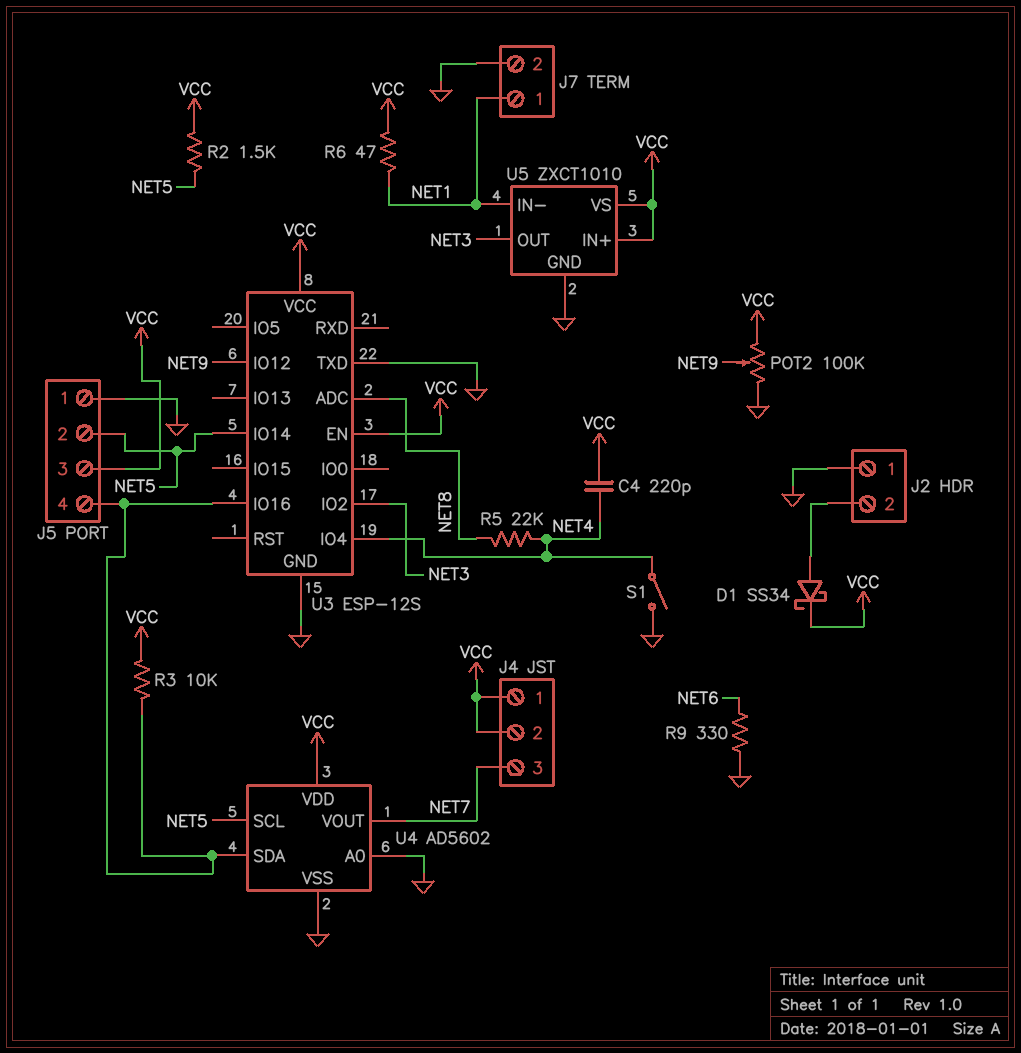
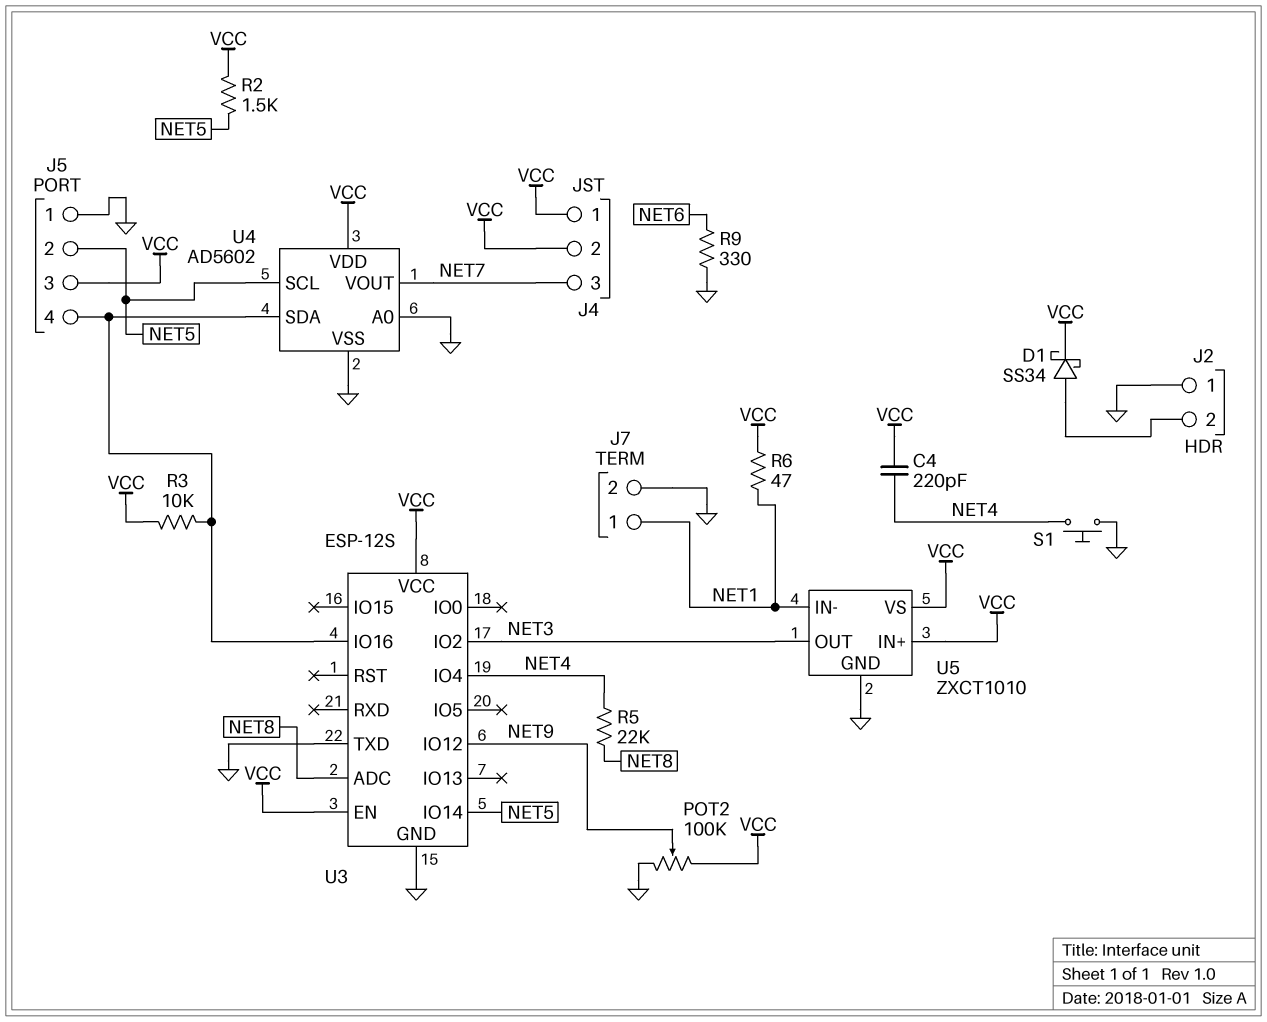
S1: switch (GND, NET4) -> button (GND, NET4)

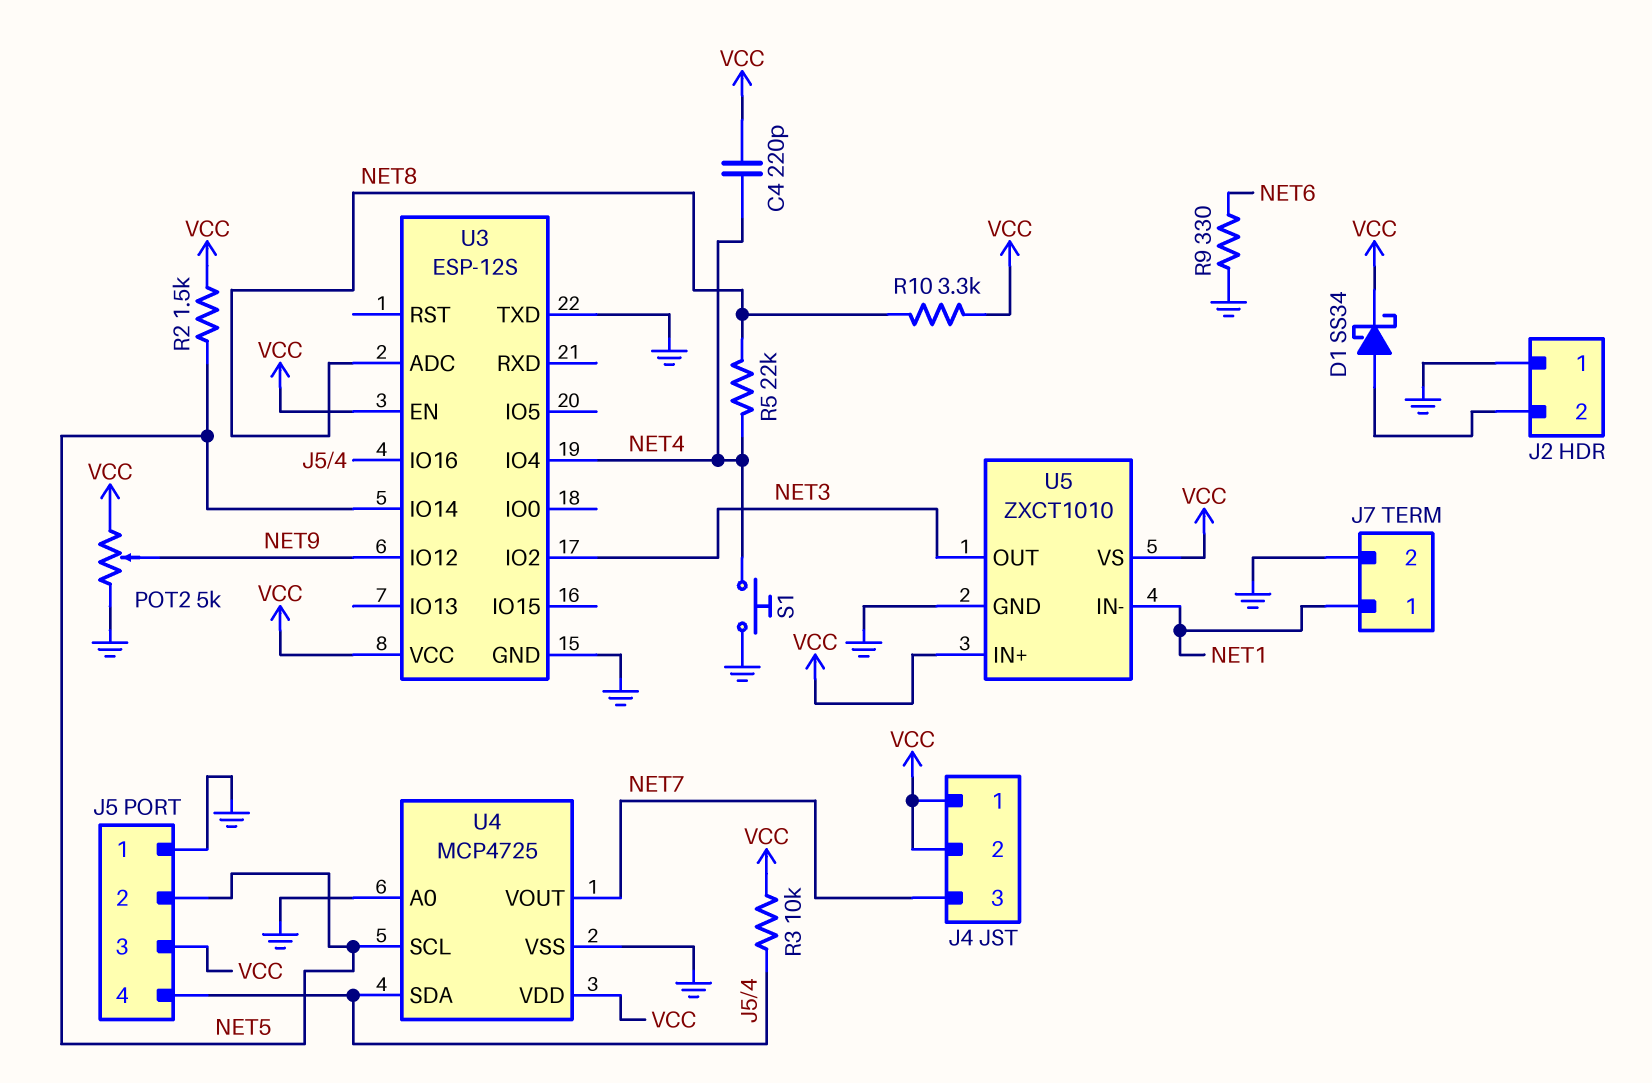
POT2: 100k (GND, VCC, wiper NET9) -> 5k (GND, VCC, wiper NET9)
R6: 47 (NET1, VCC) -> none
R10: none -> 3.3k (NET8, VCC)
U4: AD5602 -> MCP4725

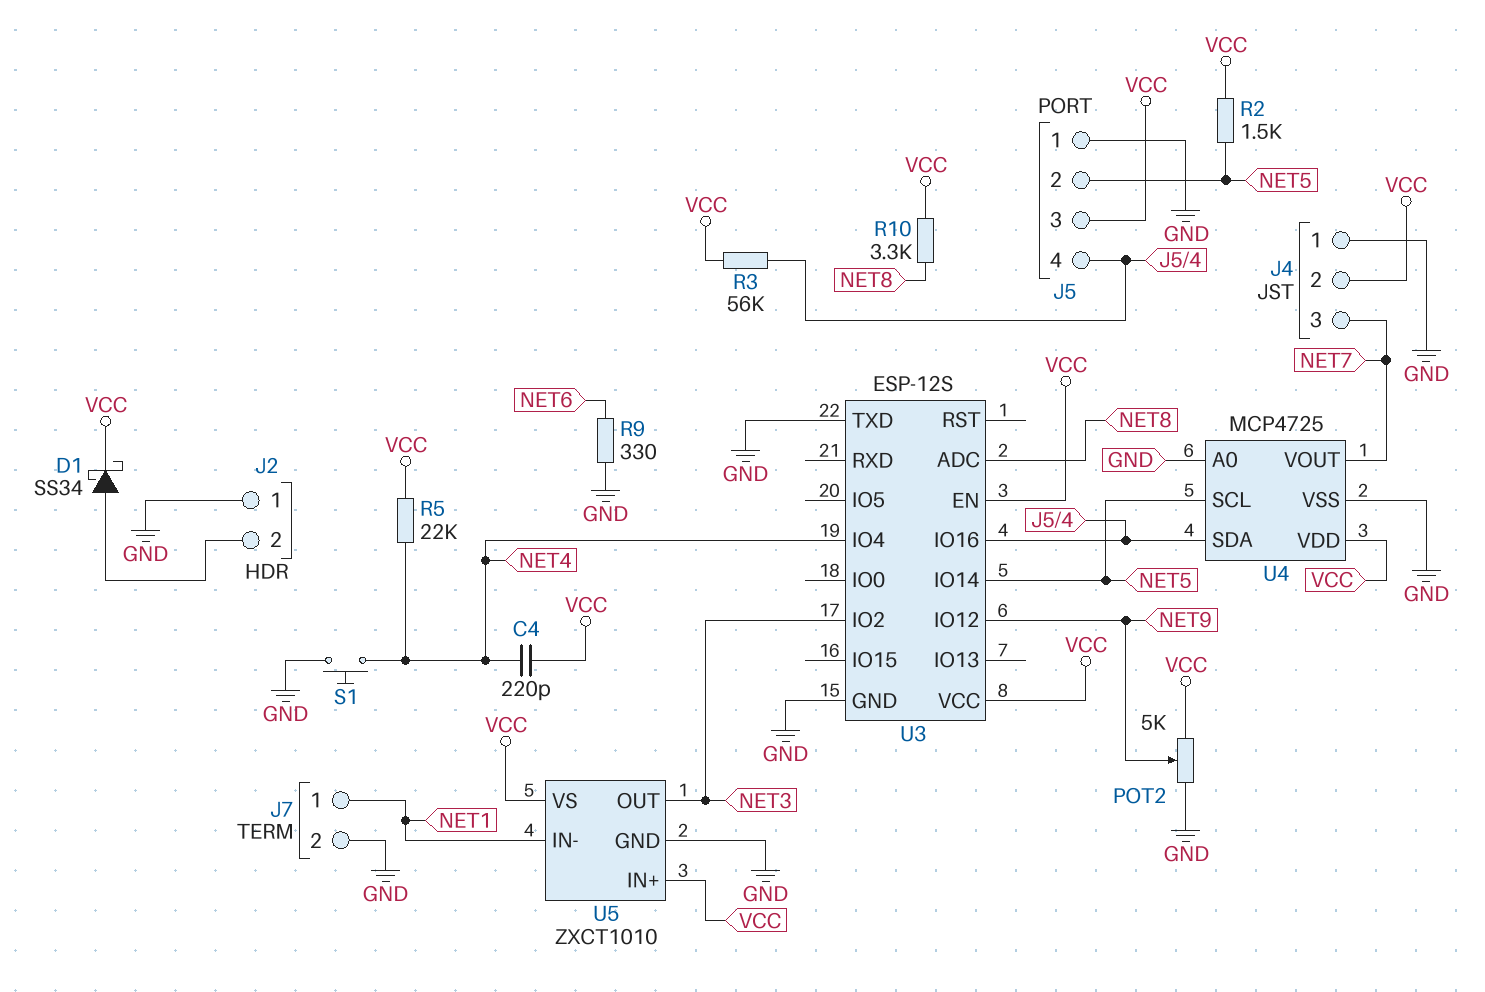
J4 pin 1: VCC -> GND
R3: 10k (J5/4, VCC) -> 56k (J5/4, VCC)
R5: 22k (NET4, NET8) -> 22k (NET4, VCC)

